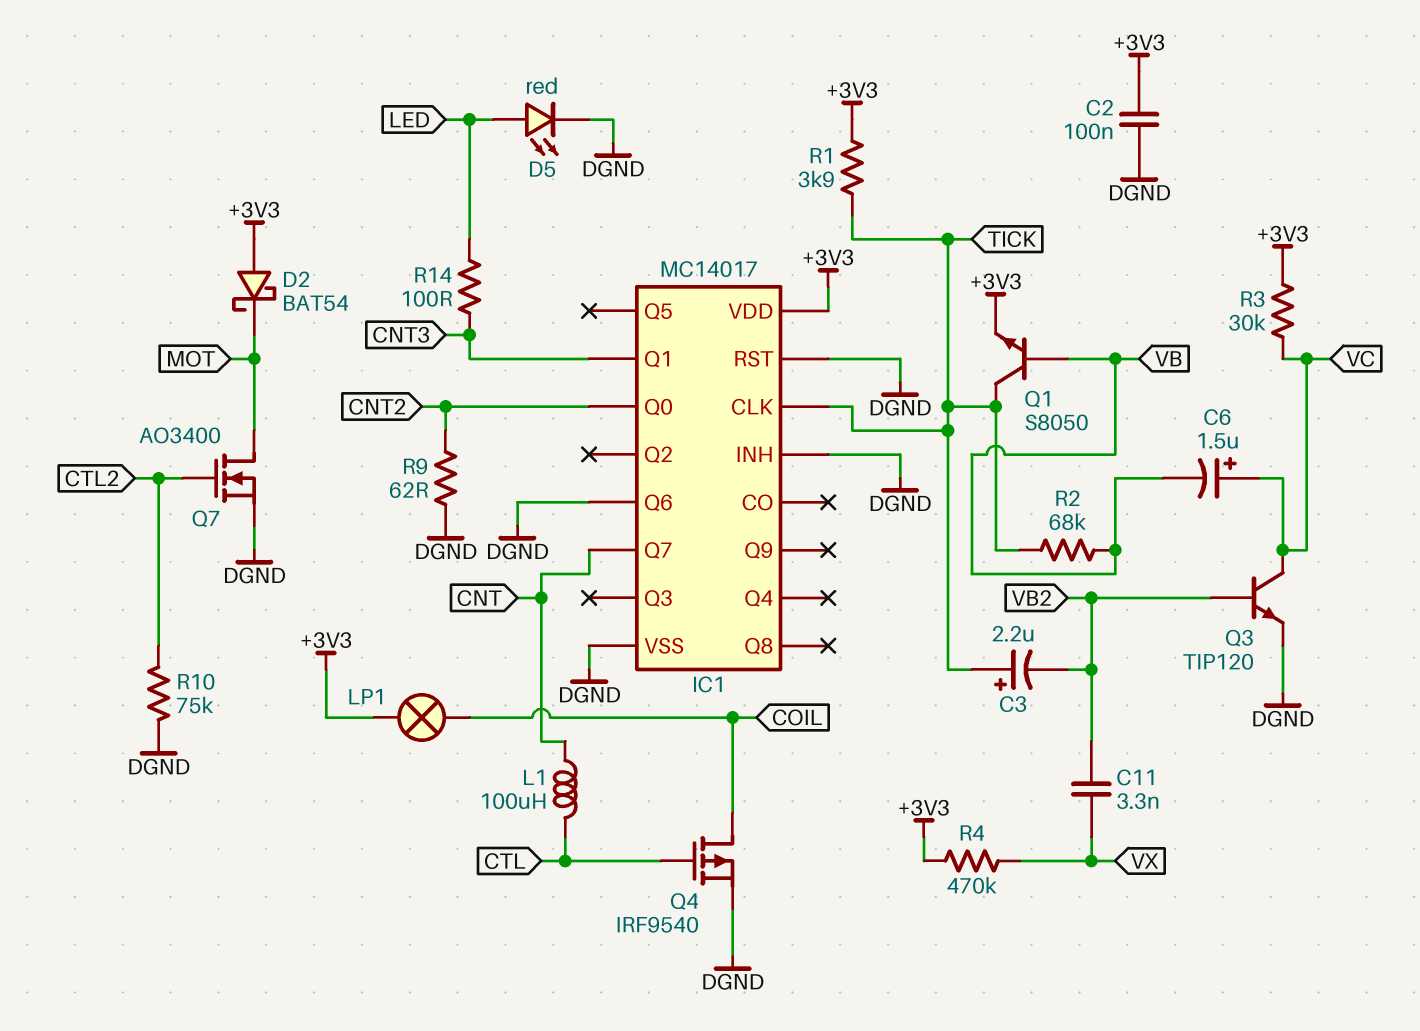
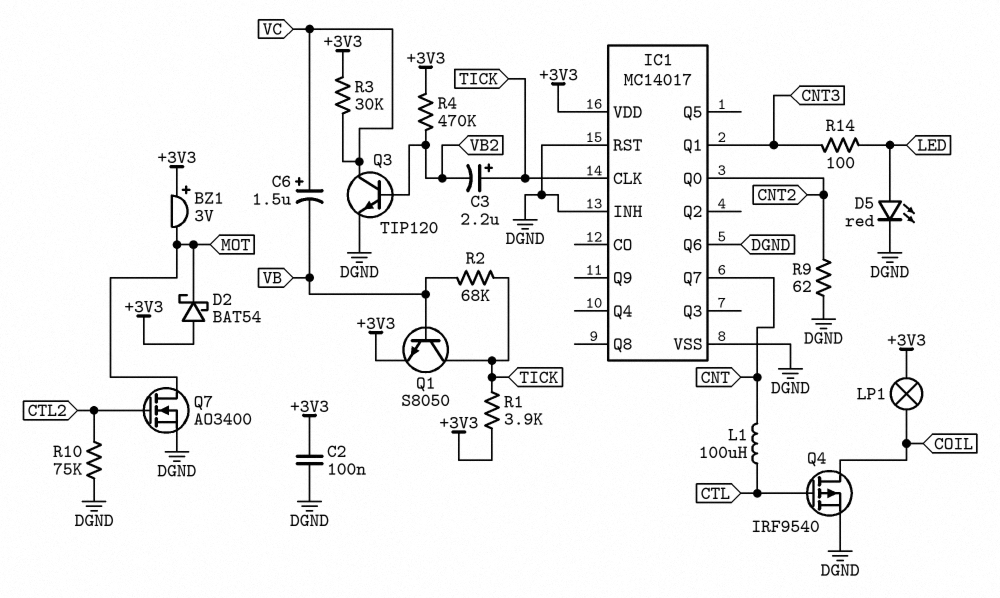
BZ1: none -> buzzer 3V (plus +3V3, minus MOT)
C11: 3.3nF (VB2, VX) -> none
R4: 470k (+3V3, VX) -> 470k (+3V3, VB2)

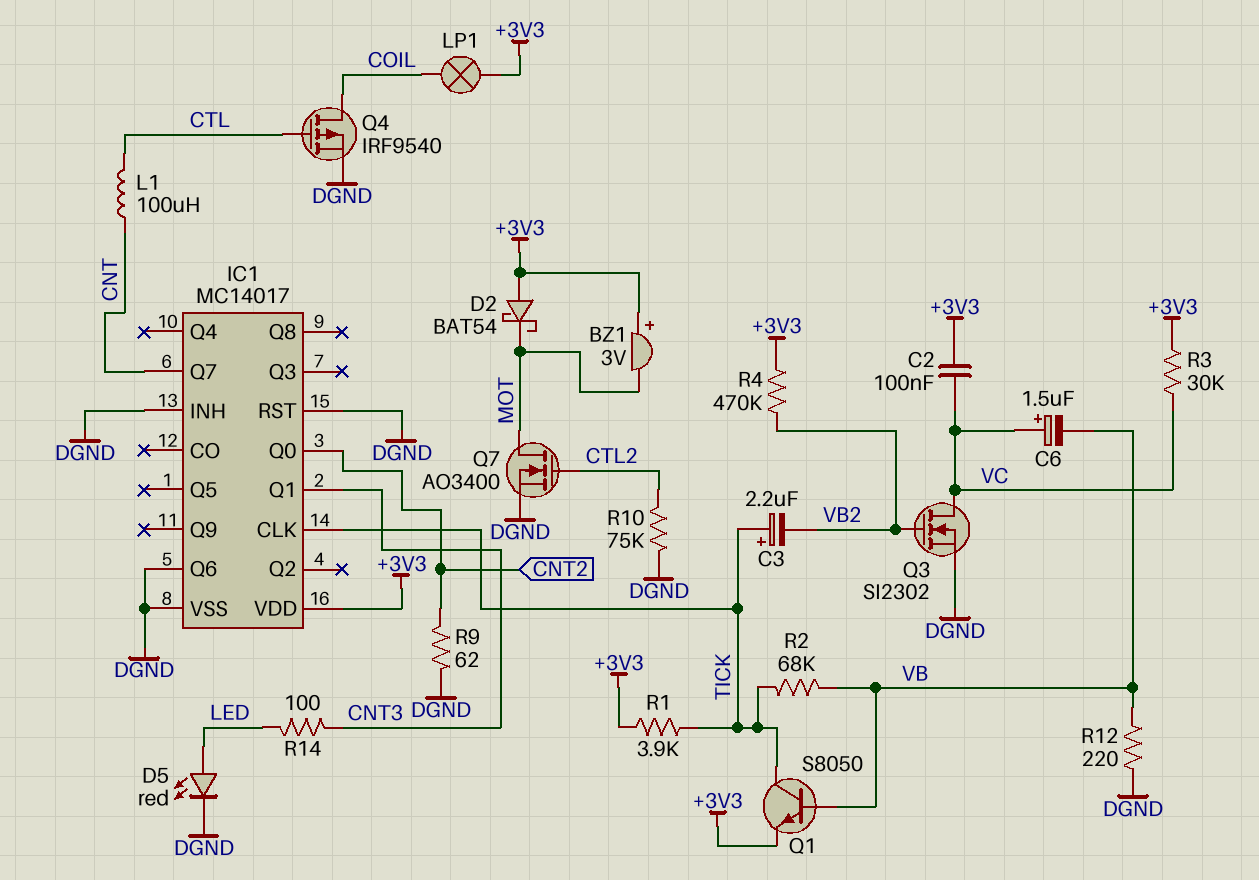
C2: 100nF (+3V3, DGND) -> 100nF (+3V3, VC)
Q3: NPN TIP120 (B VB2, C VC, E DGND) -> NMOS SI2302 (G VB2, D VC, S DGND)
R12: none -> 220 (DGND, VB)

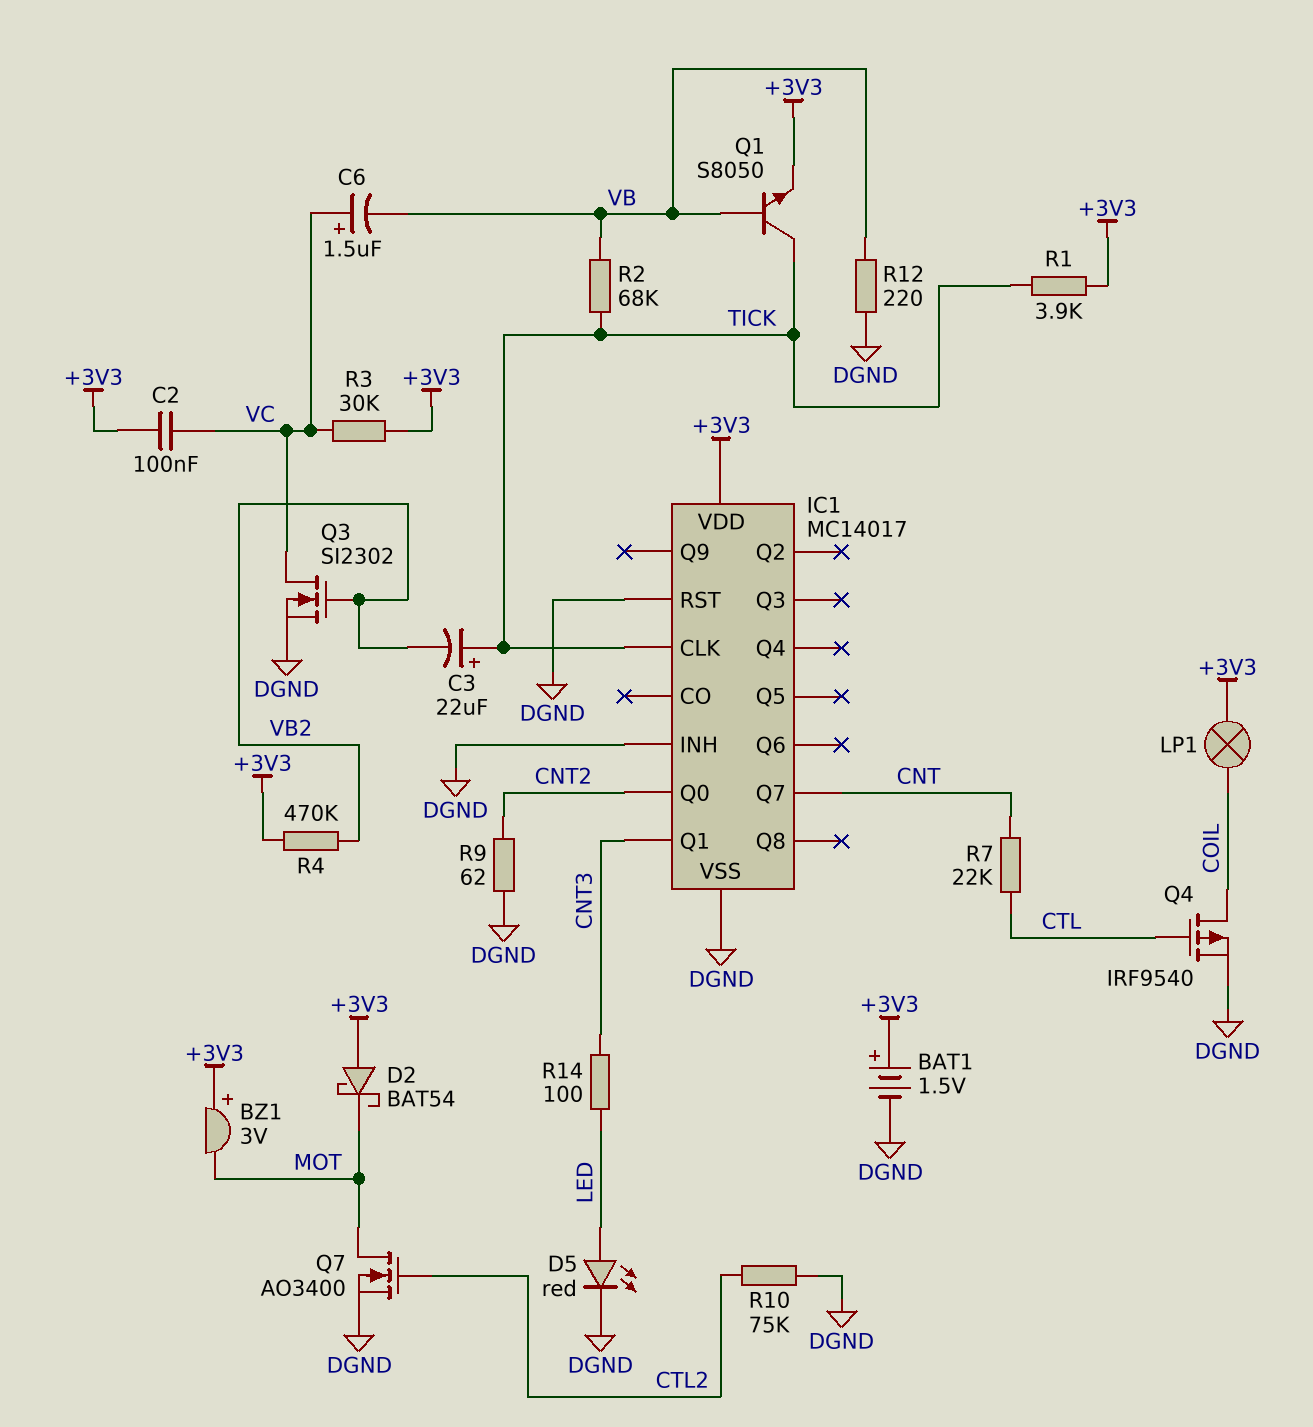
BAT1: none -> 1.5V (plus +3V3, minus DGND)
C3: 2.2uF (plus TICK, minus VB2) -> 22uF (plus TICK, minus VB2)
IC1 pin Q6: DGND -> none
L1: 100uH (CNT, CTL) -> none
R7: none -> 22k (CNT, CTL)

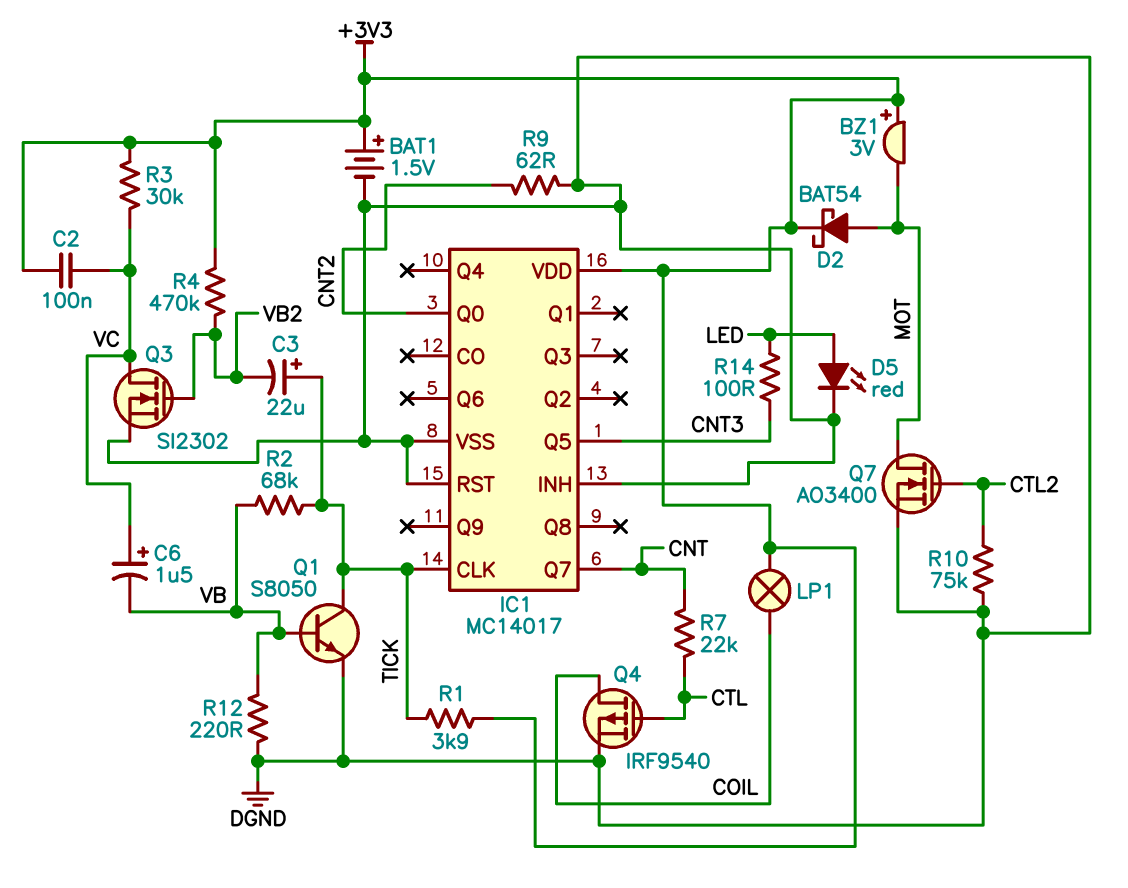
D2: schottky BAT54 (A +3V3, K MOT) -> schottky BAT54 (A MOT, K +3V3)
IC1 pin Q1: CNT3 -> none
IC1 pin Q5: none -> CNT3
Q1: NPN S8050 (B VB, C TICK, E +3V3) -> NPN S8050 (B VB, C TICK, E DGND)

